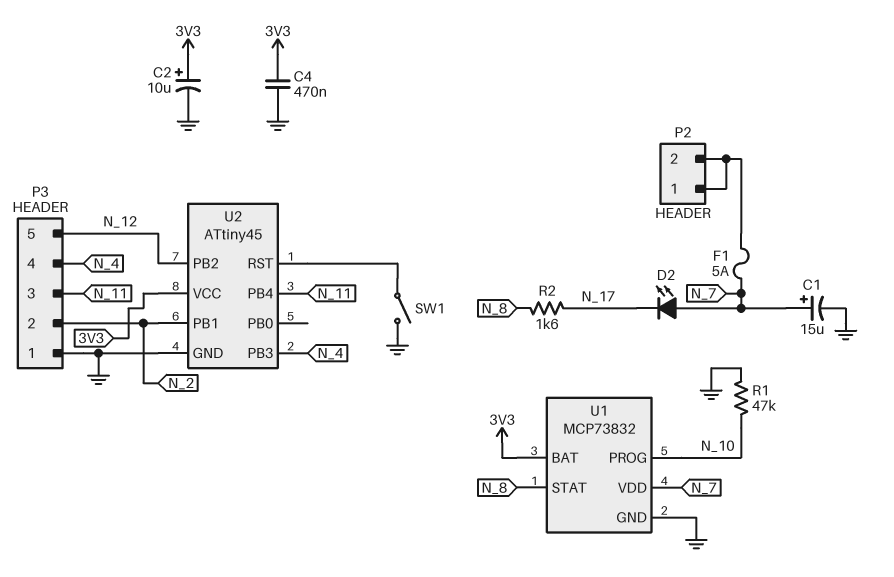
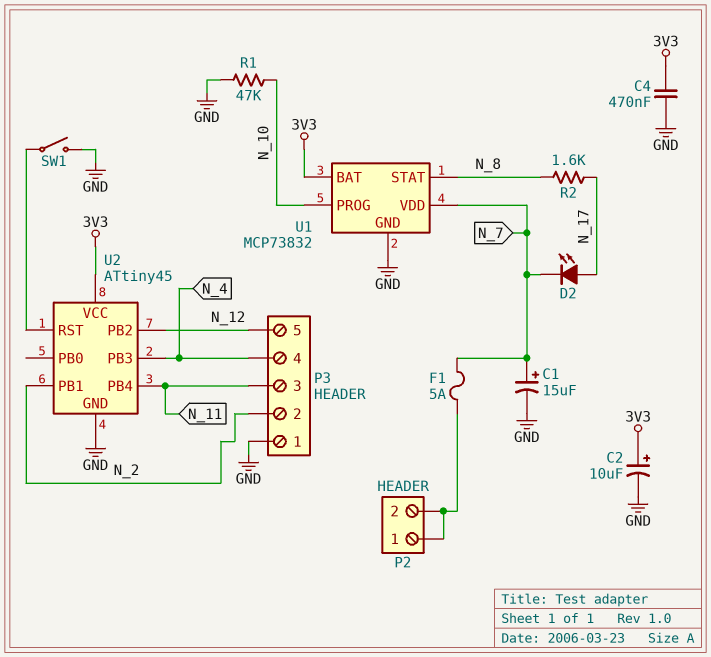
D2: LED (A N_7, K N_17) -> LED (A N_17, K N_7)

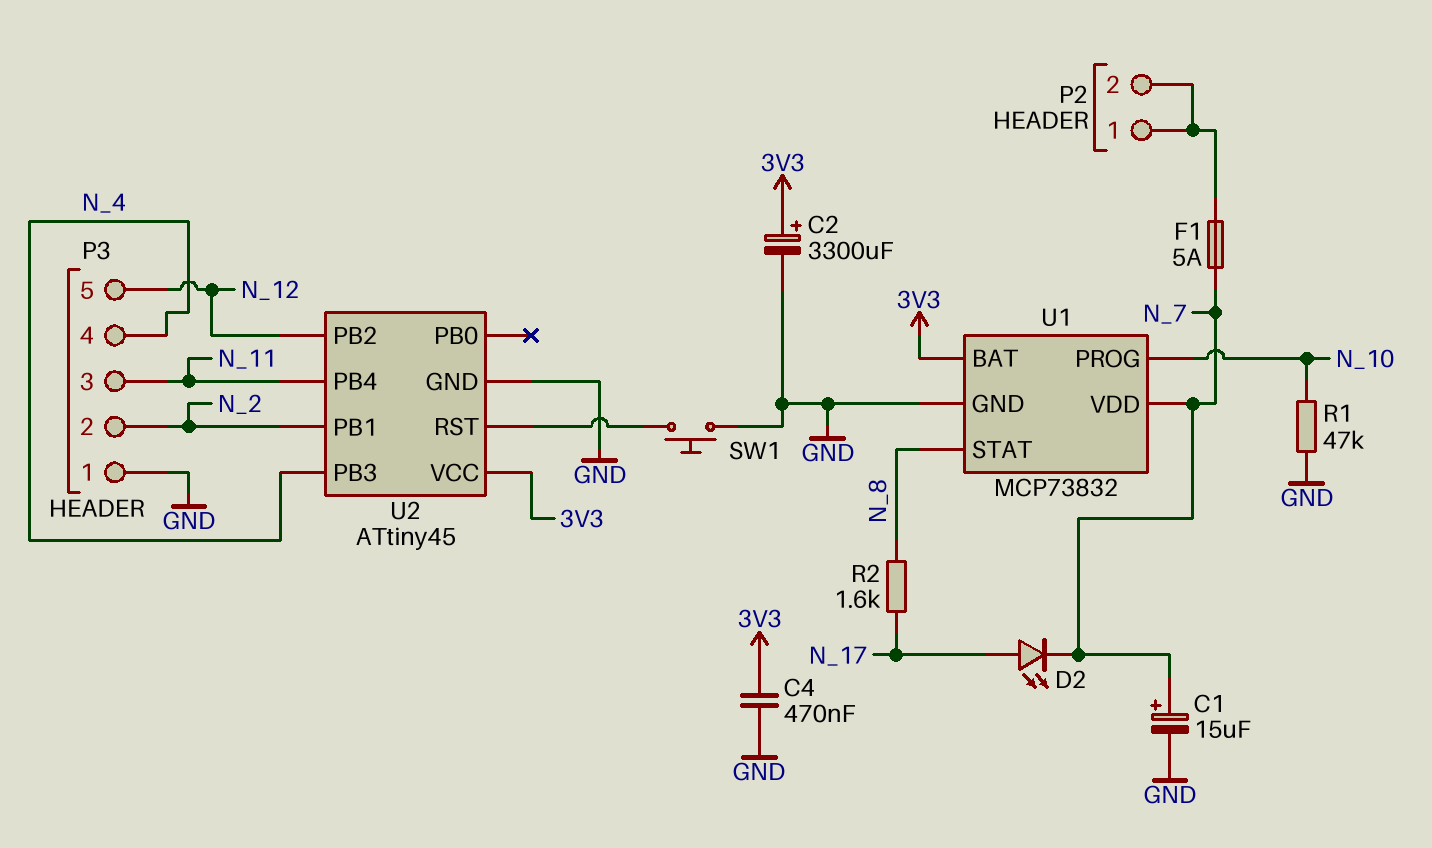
C2: 10uF (plus 3V3, minus GND) -> 3300uF (plus 3V3, minus GND)
SW1: switch (GND, U2/RST) -> button (GND, U2/RST)

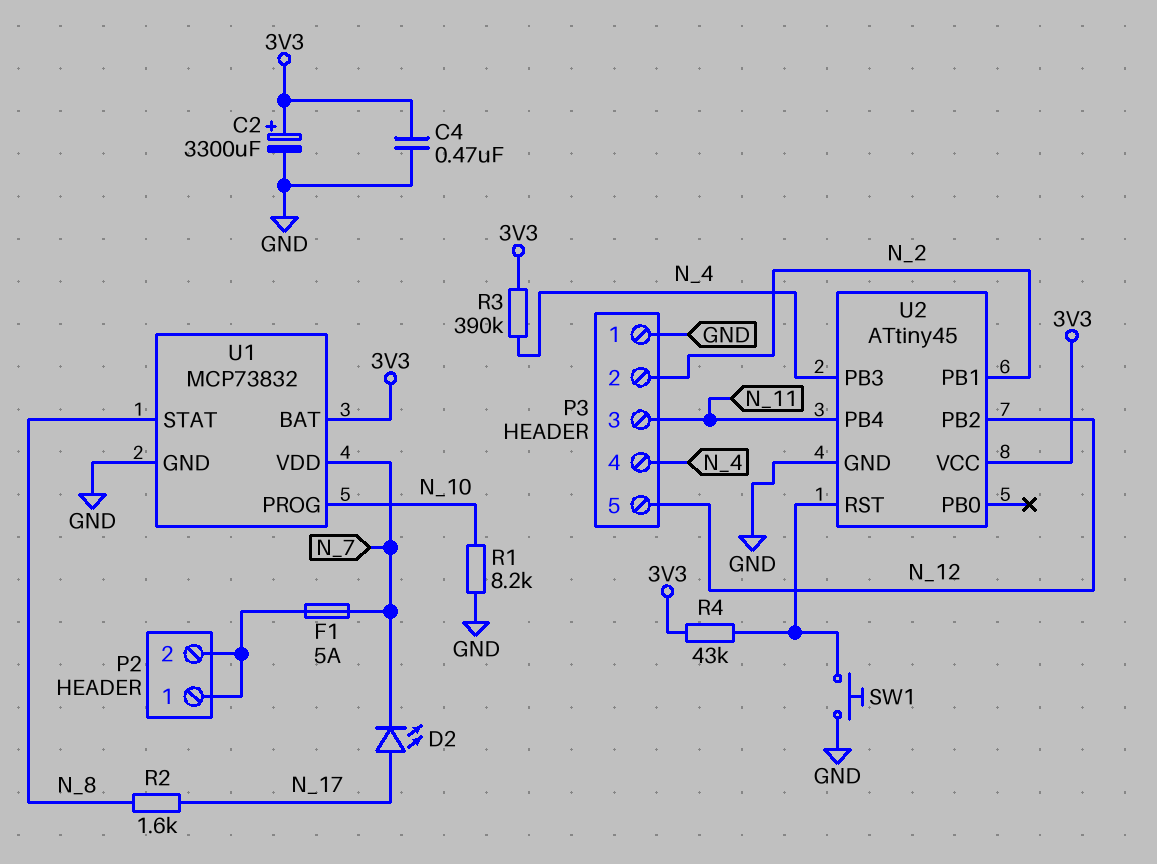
C1: 15uF (plus N_7, minus GND) -> none
R1: 47k (GND, N_10) -> 8.2k (GND, N_10)
R3: none -> 390k (3V3, N_4)
R4: none -> 43k (3V3, U2/RST)

